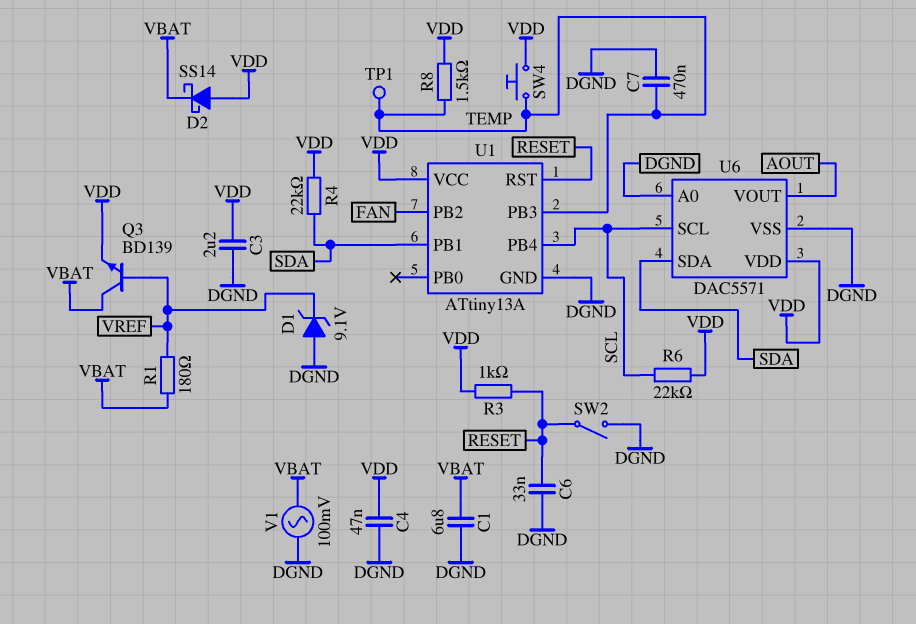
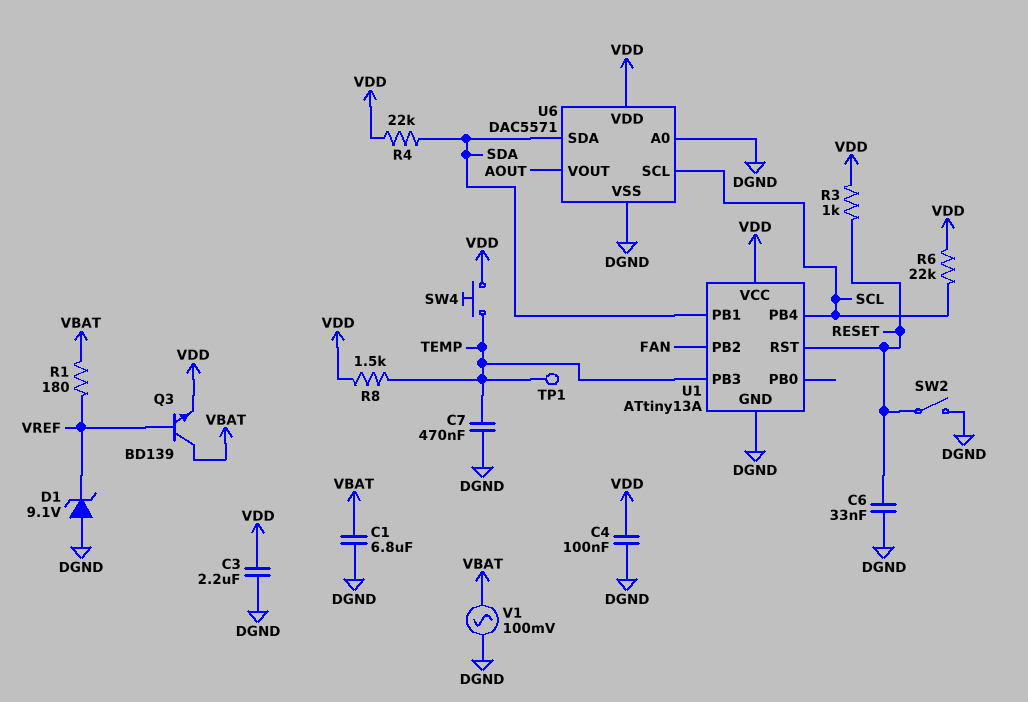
C4: 47nF (DGND, VDD) -> 100nF (DGND, VDD)
D2: schottky SS14 (A VDD, K VBAT) -> none

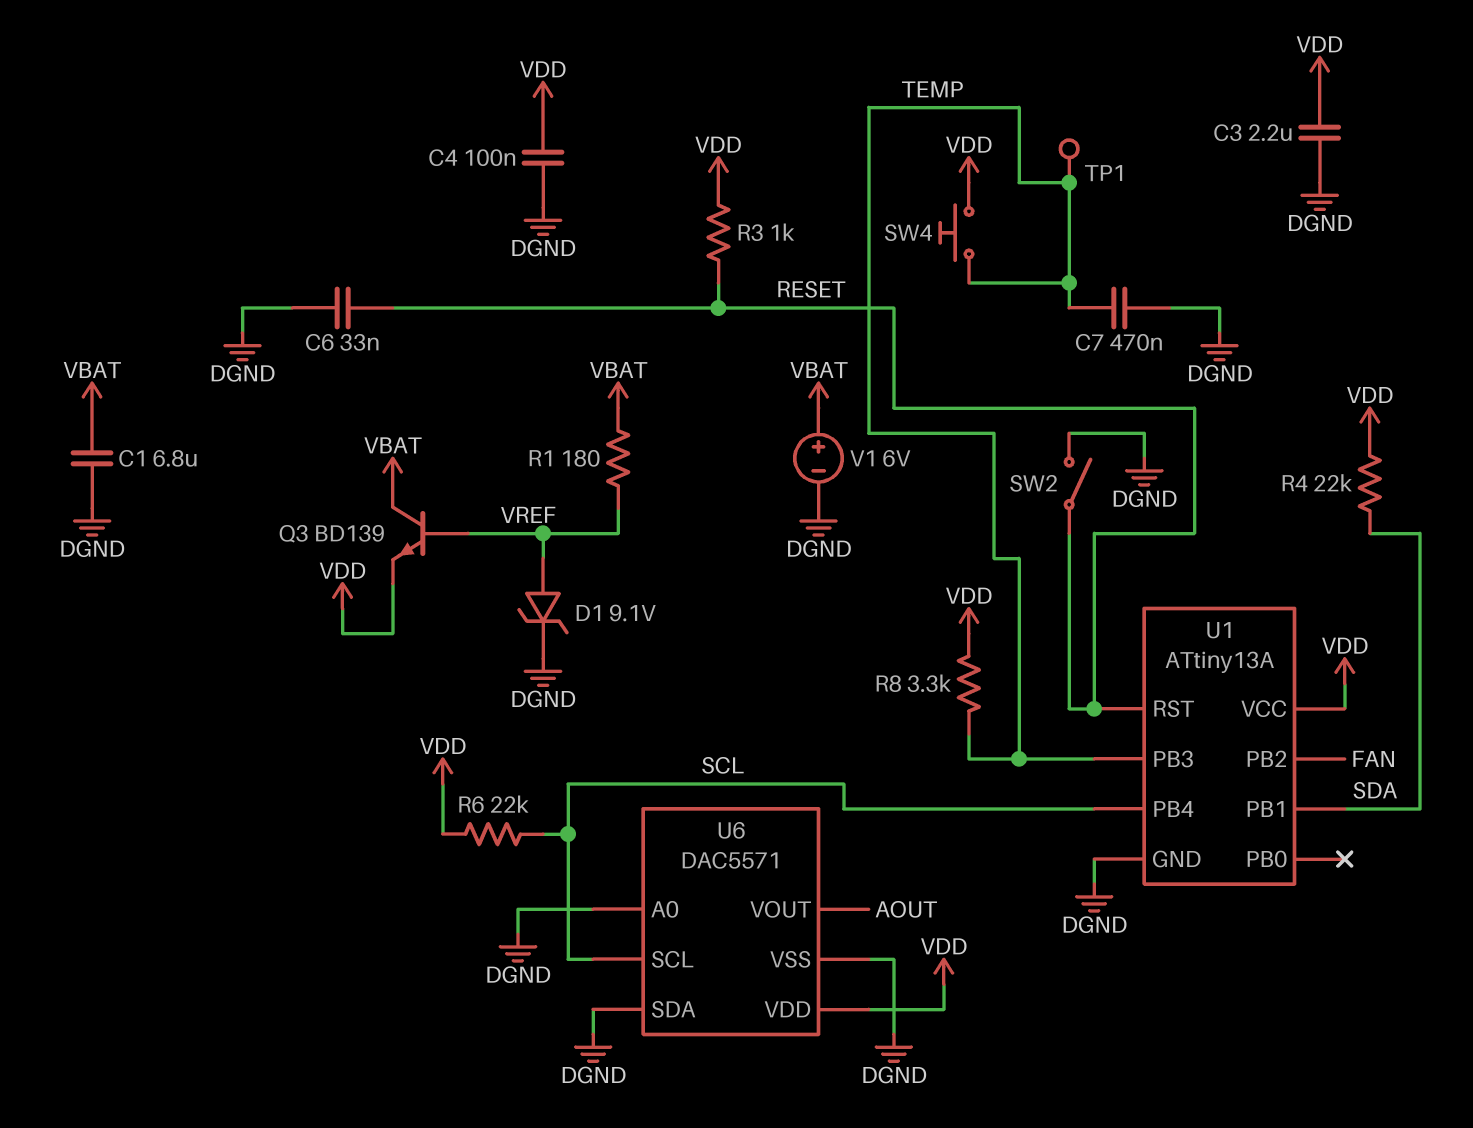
D1: zener 9.1V (A DGND, K VREF) -> zener 9.1V (A VREF, K DGND)
R8: 1.5k (TEMP, VDD) -> 3.3k (TEMP, VDD)
U6 pin SDA: SDA -> DGND
V1: AC 100mV (DGND, VBAT) -> 6V (plus VBAT, minus DGND)

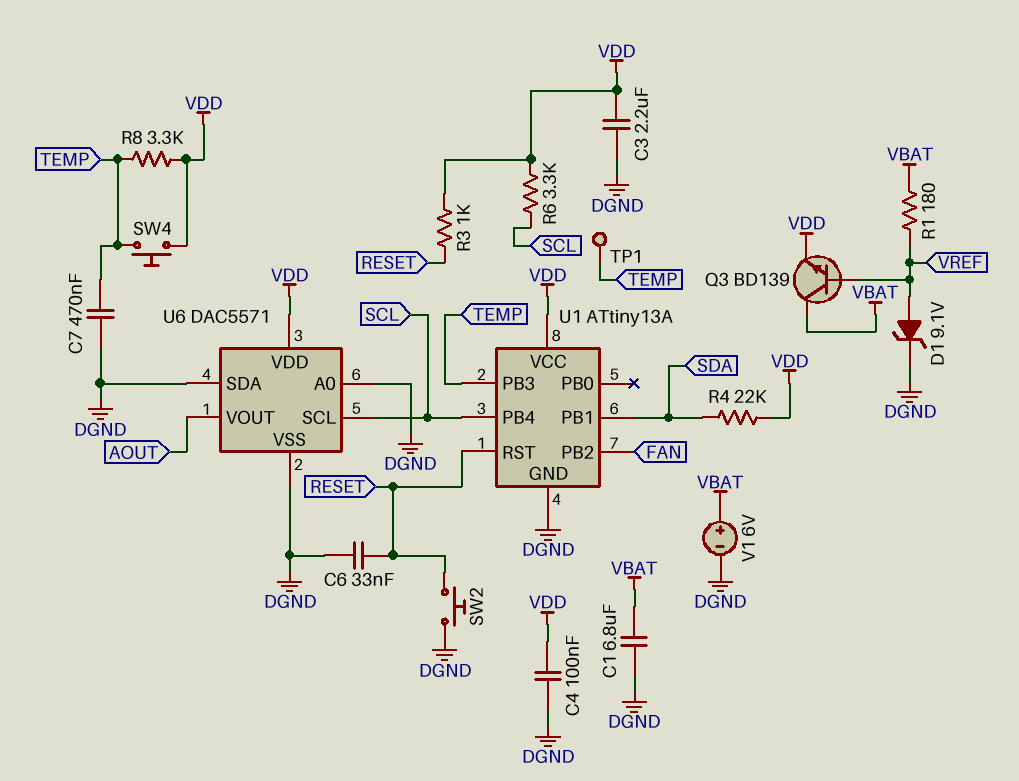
R6: 22k (SCL, VDD) -> 3.3k (SCL, VDD)
SW2: switch (DGND, RESET) -> button (DGND, RESET)

